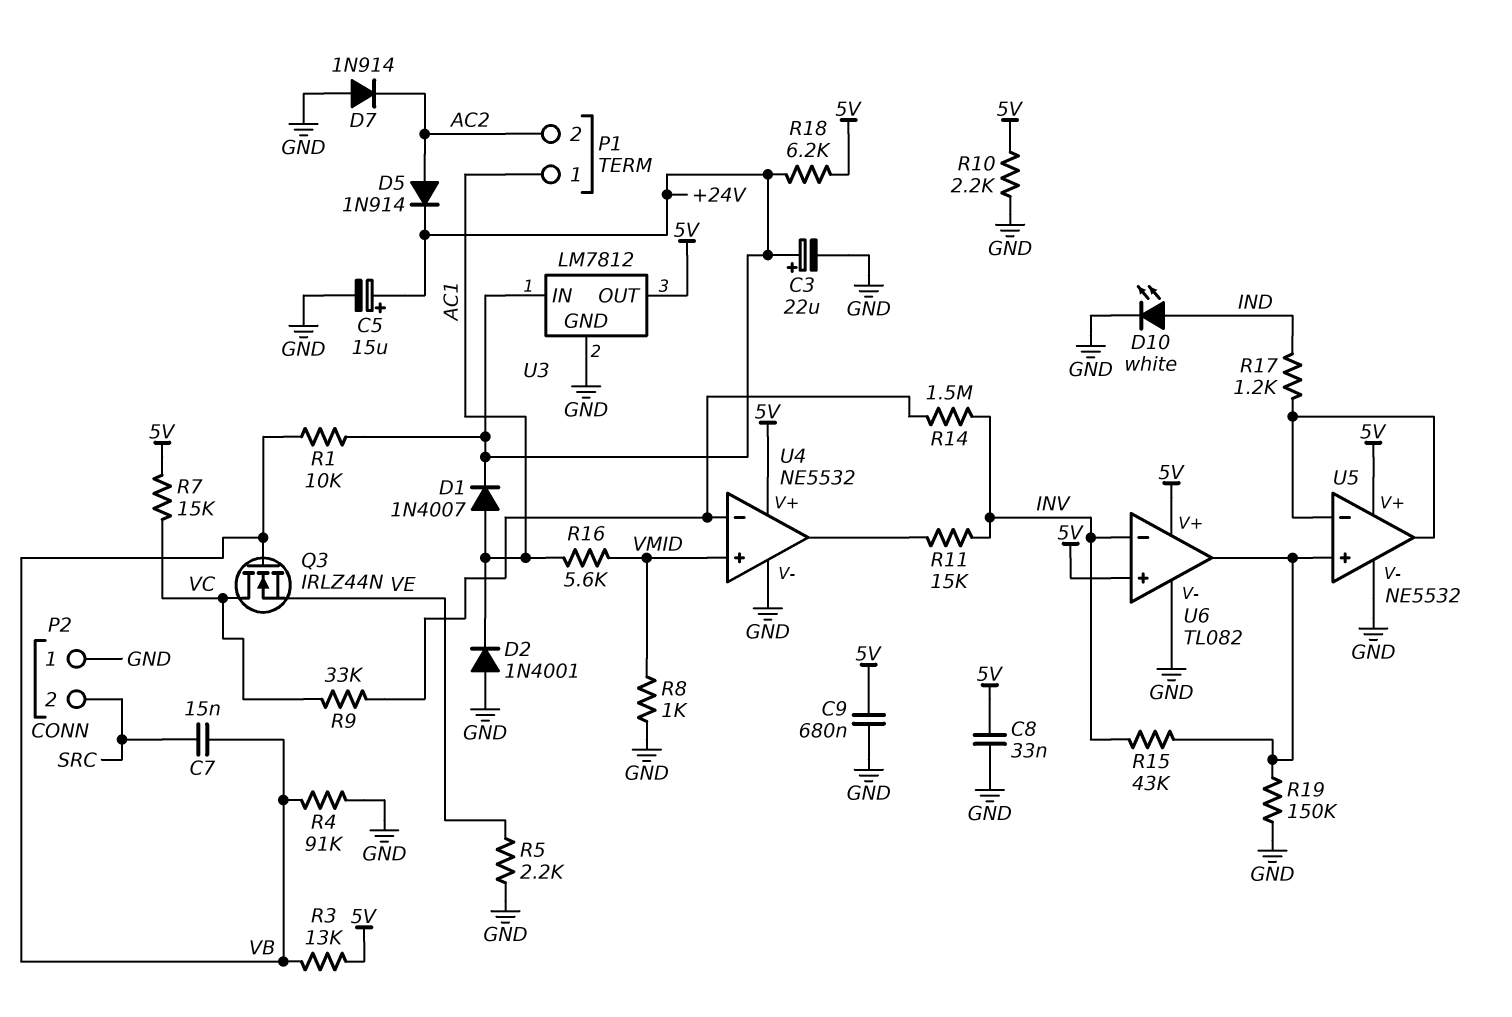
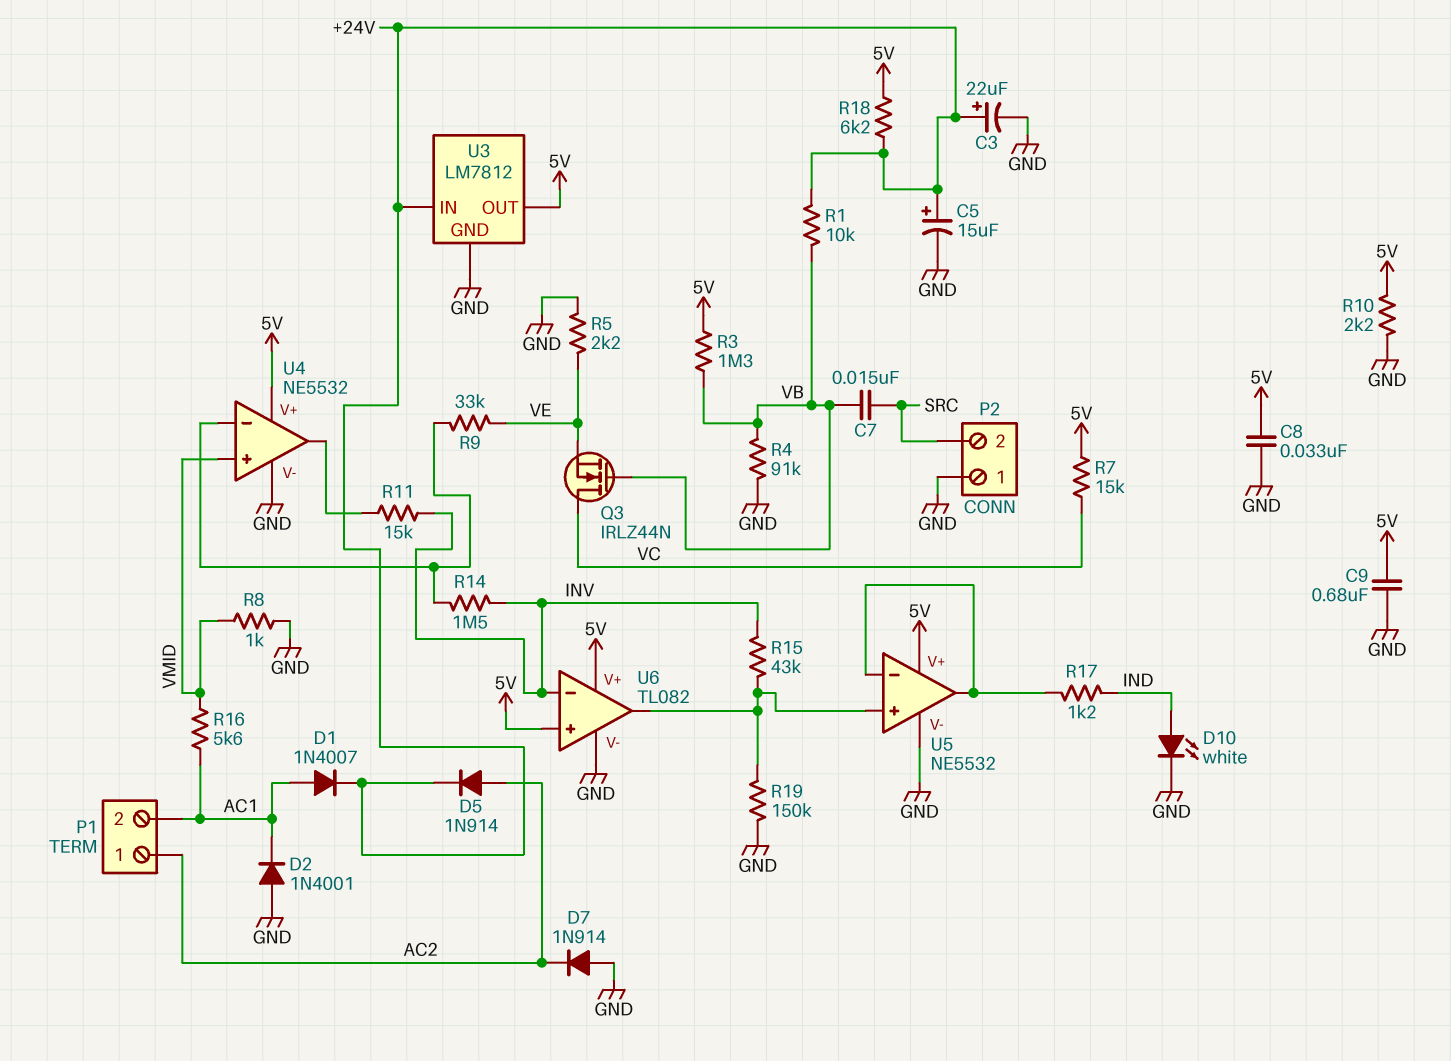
P1 pin 1: AC1 -> AC2
P1 pin 2: AC2 -> AC1
R3: 13k (5V, VB) -> 1.3M (5V, VB)
R9: 33k (U4/in-, VC) -> 33k (U4/in-, VE)

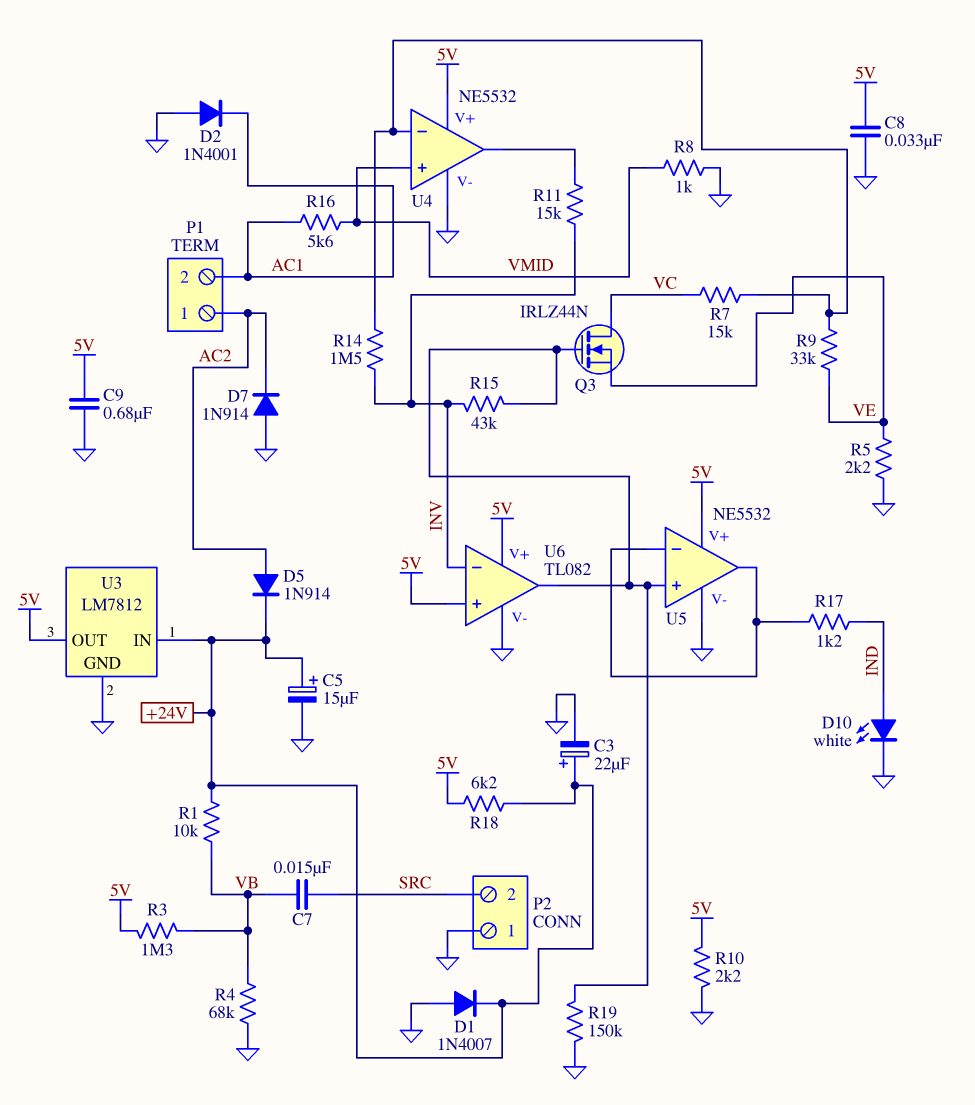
D1: diode 1N4007 (A AC1, K +24V) -> diode 1N4007 (A GND, K +24V)
Q3: NMOS IRLZ44N (G VB, D VC, S VE) -> NMOS IRLZ44N (G U5/in+, D VC, S VE)
R4: 91k (GND, VB) -> 68k (GND, VB)
R7: 15k (5V, VC) -> 15k (U4/in-, VC)

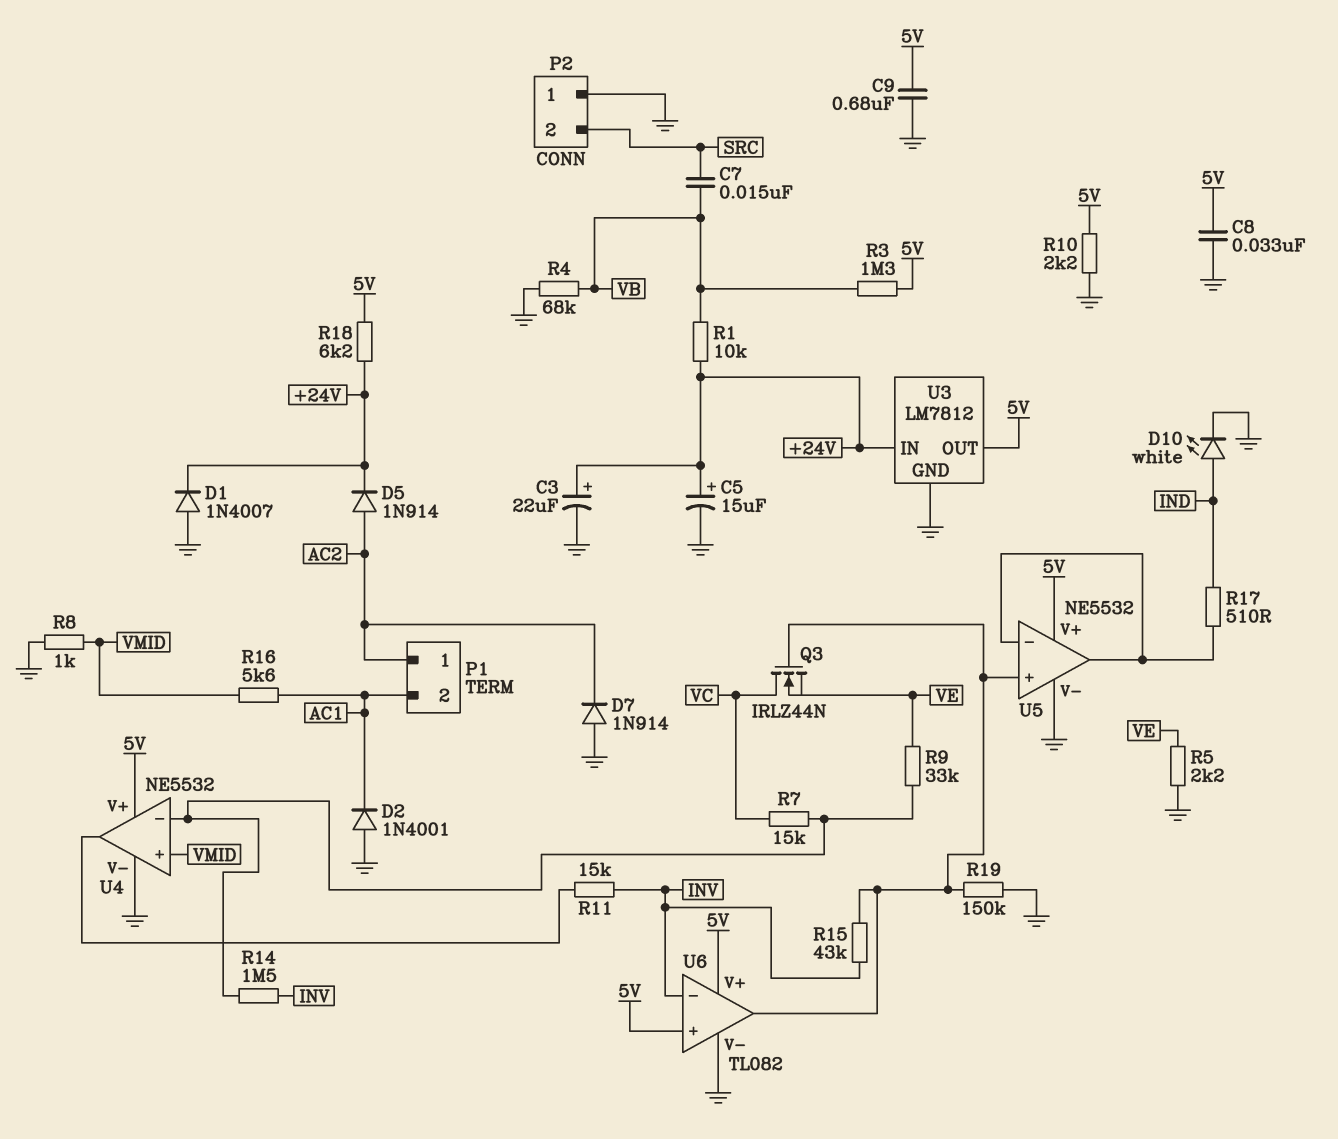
R17: 1.2k (IND, U5/in-) -> 510 (IND, U5/in-)

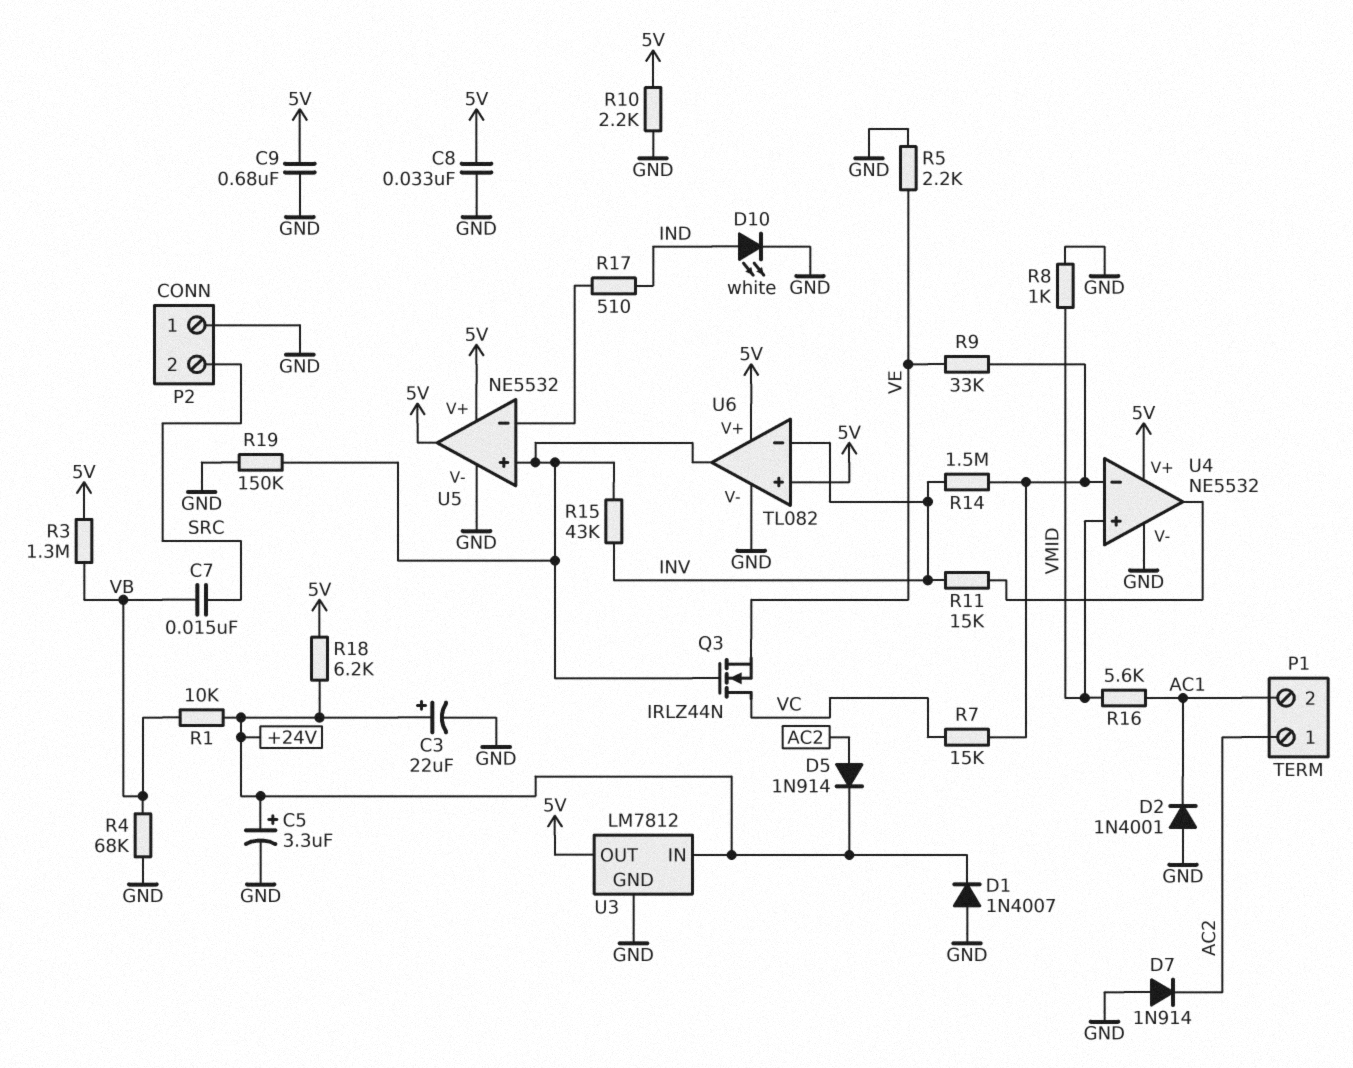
C5: 15uF (plus +24V, minus GND) -> 3.3uF (plus +24V, minus GND)
U5 pin out: U5/in- -> 5V

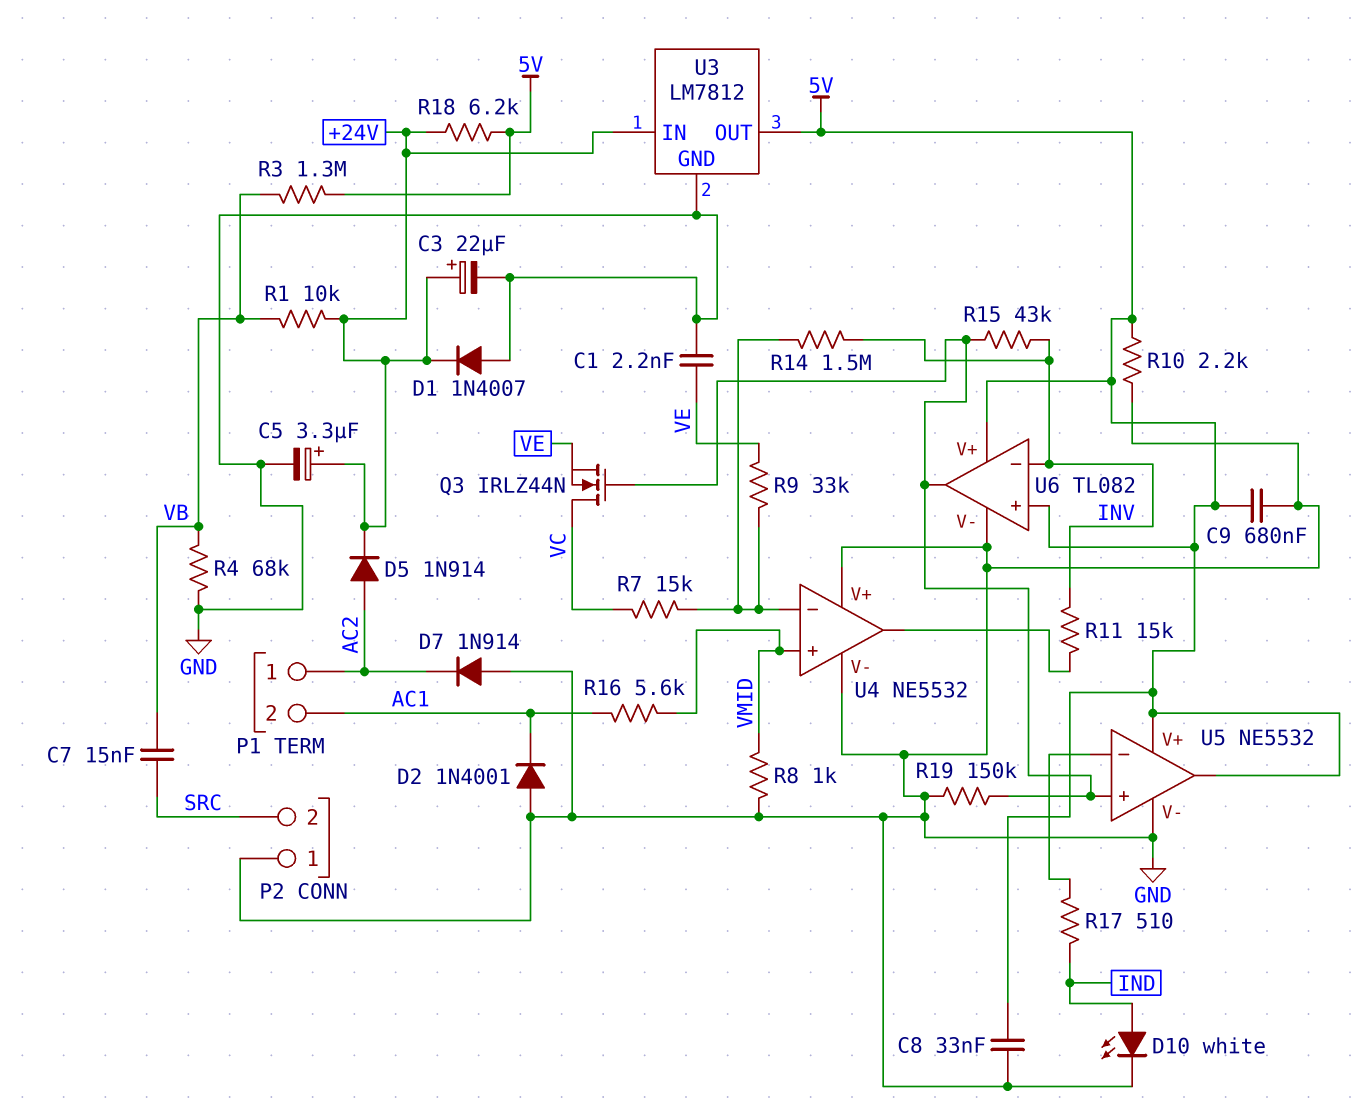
C1: none -> 2.2nF (GND, VE)
R5: 2.2k (GND, VE) -> none
U4 pin V+: 5V -> GND

